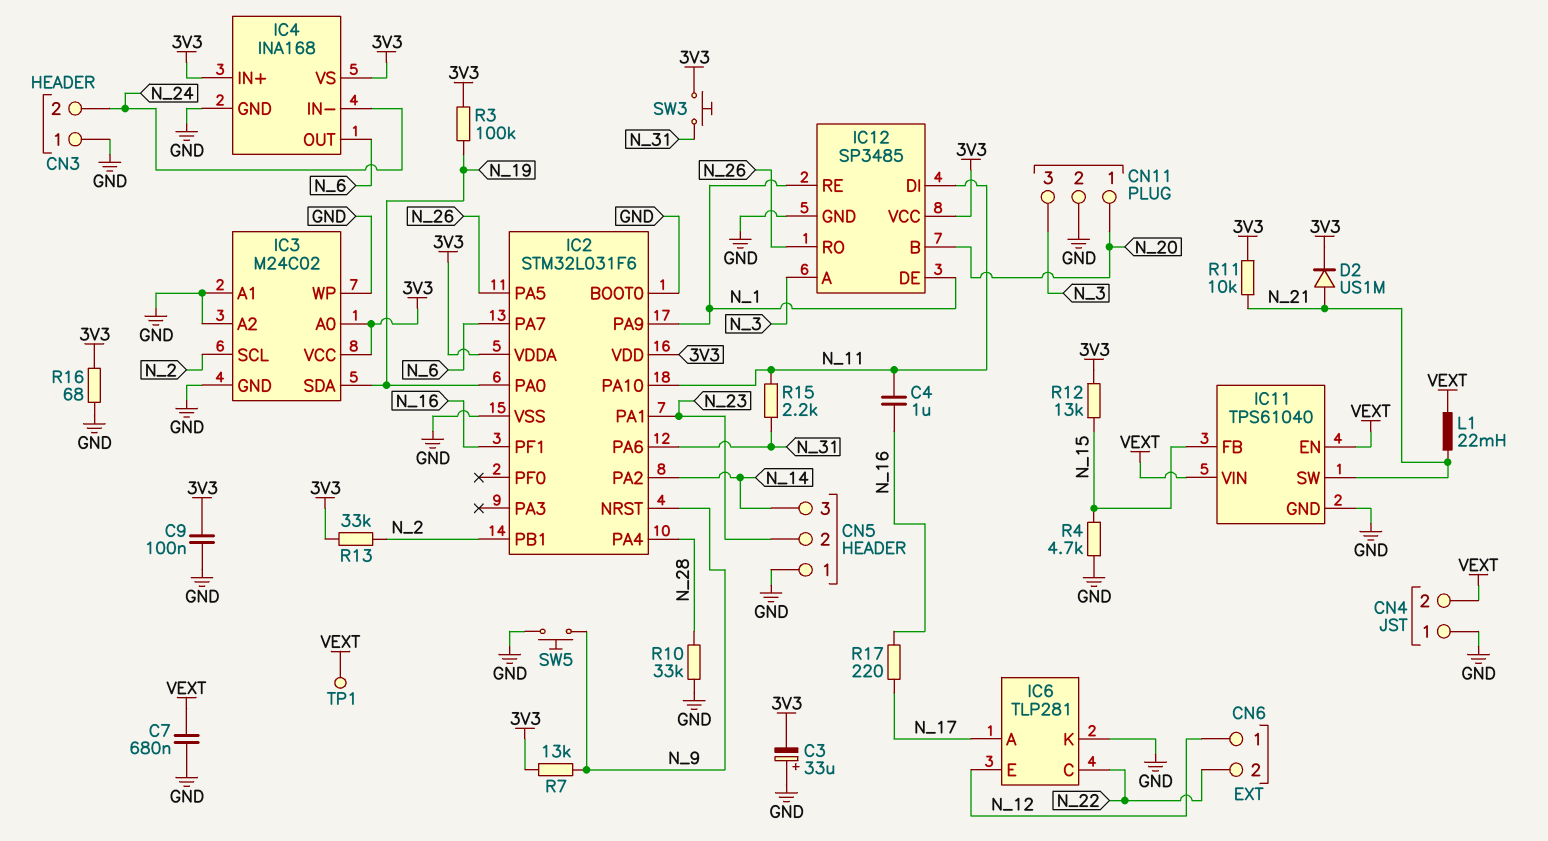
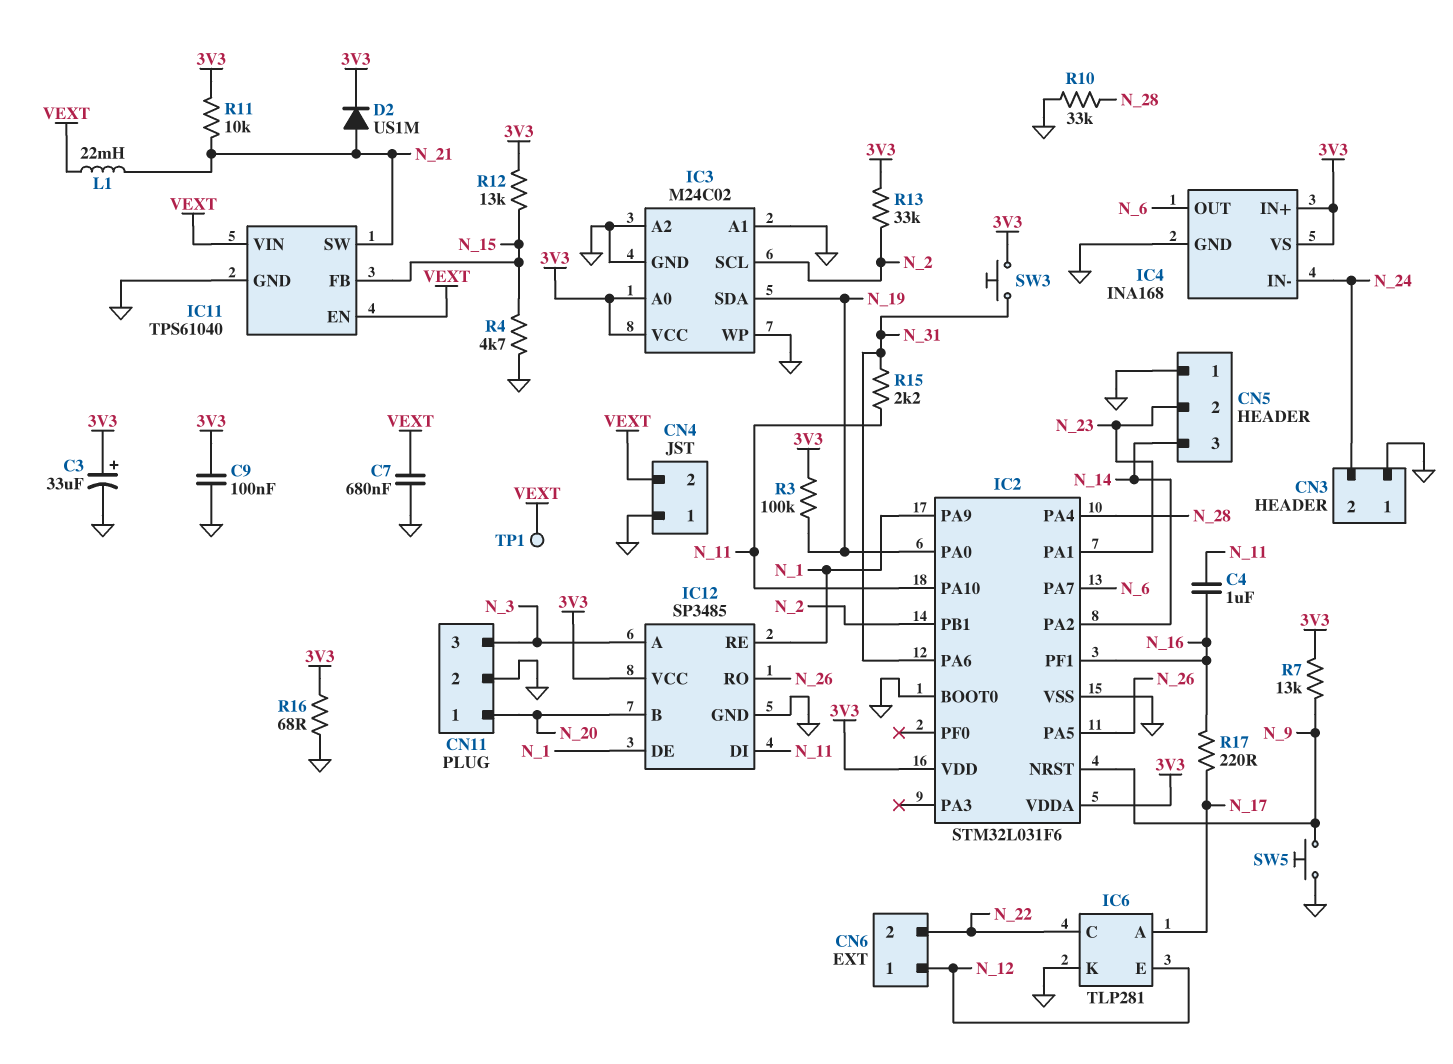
C3: 33uF (plus GND, minus 3V3) -> 33uF (plus 3V3, minus GND)

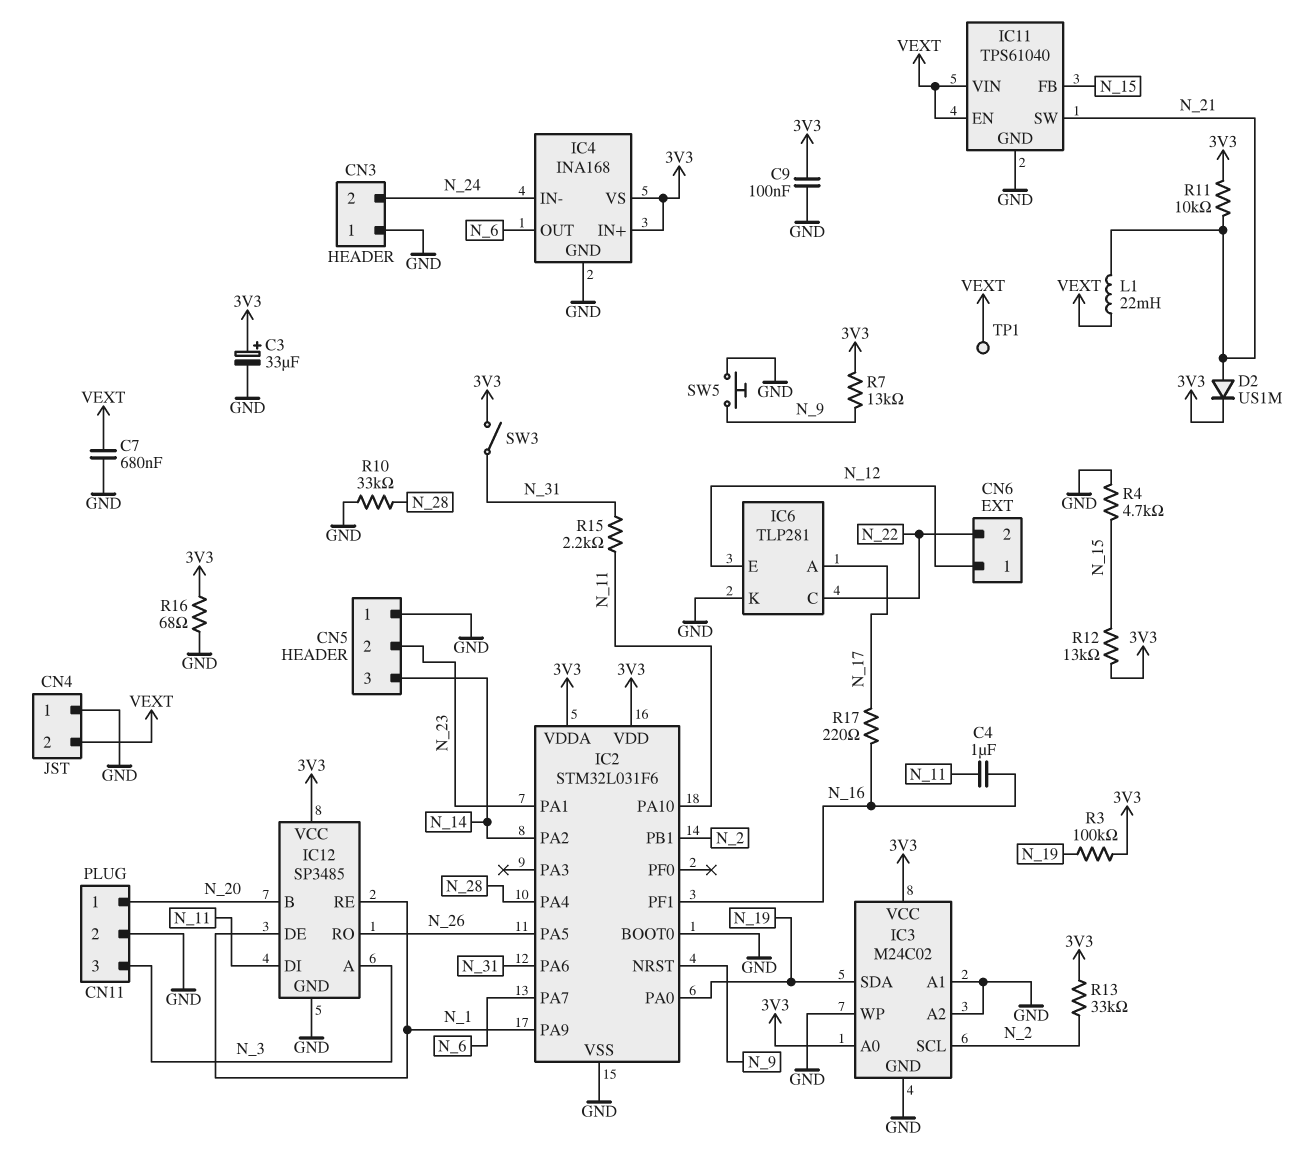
SW3: button (3V3, N_31) -> switch (3V3, N_31)

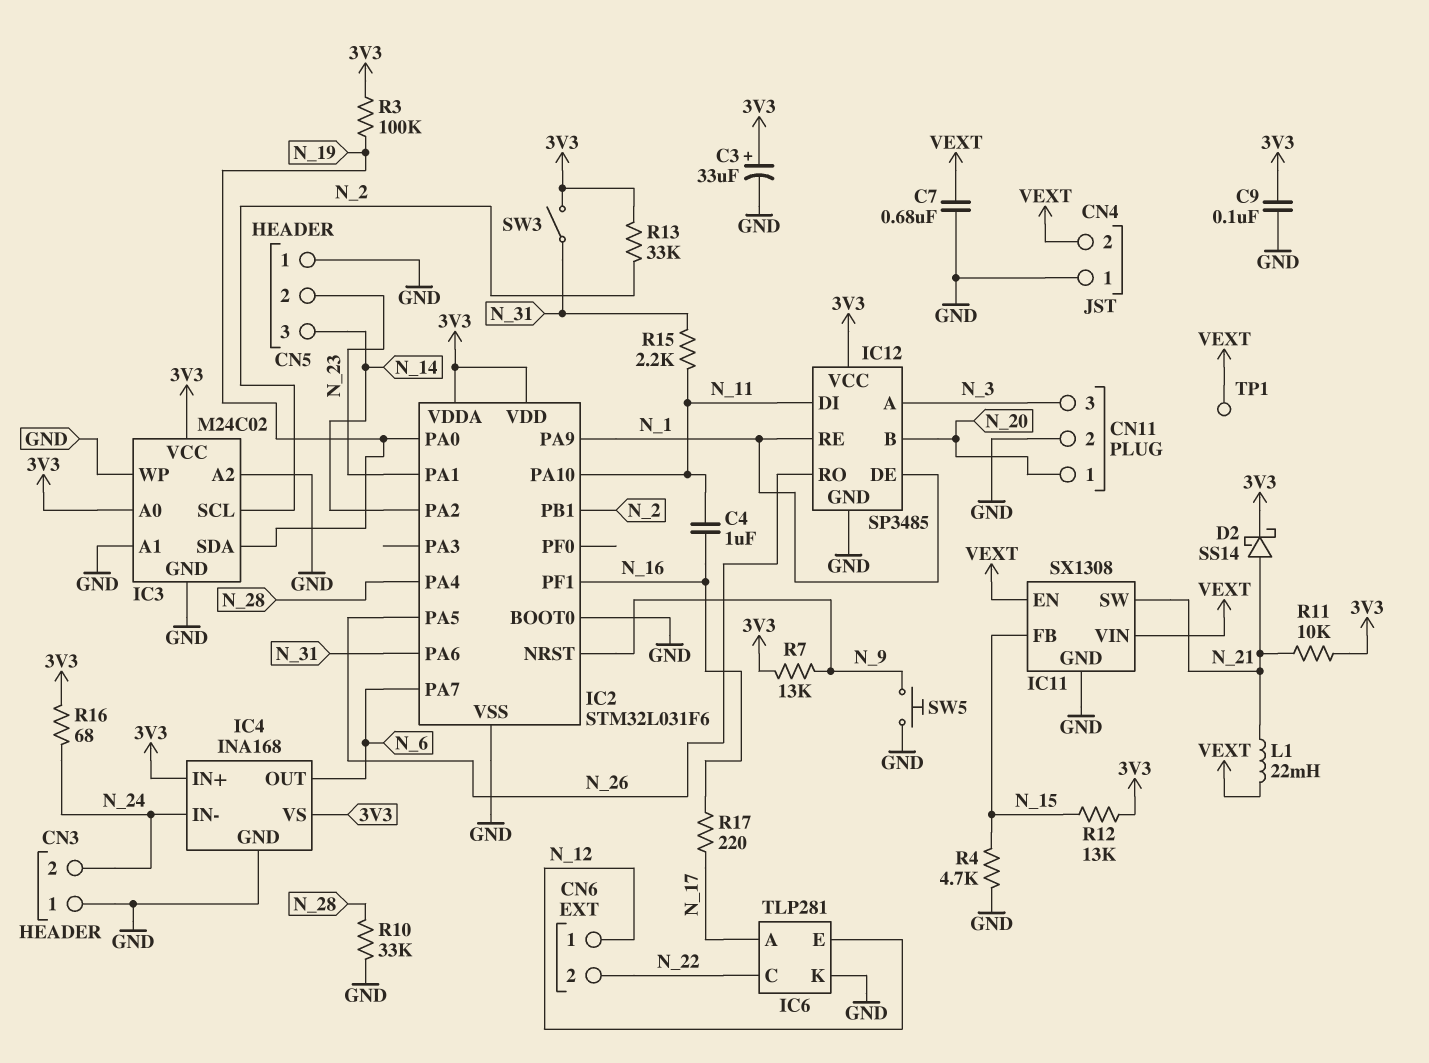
D2: diode US1M (A N_21, K 3V3) -> schottky SS14 (A N_21, K 3V3)
IC11: TPS61040 -> SX1308
R16: 68 (3V3, GND) -> 68 (3V3, N_24)

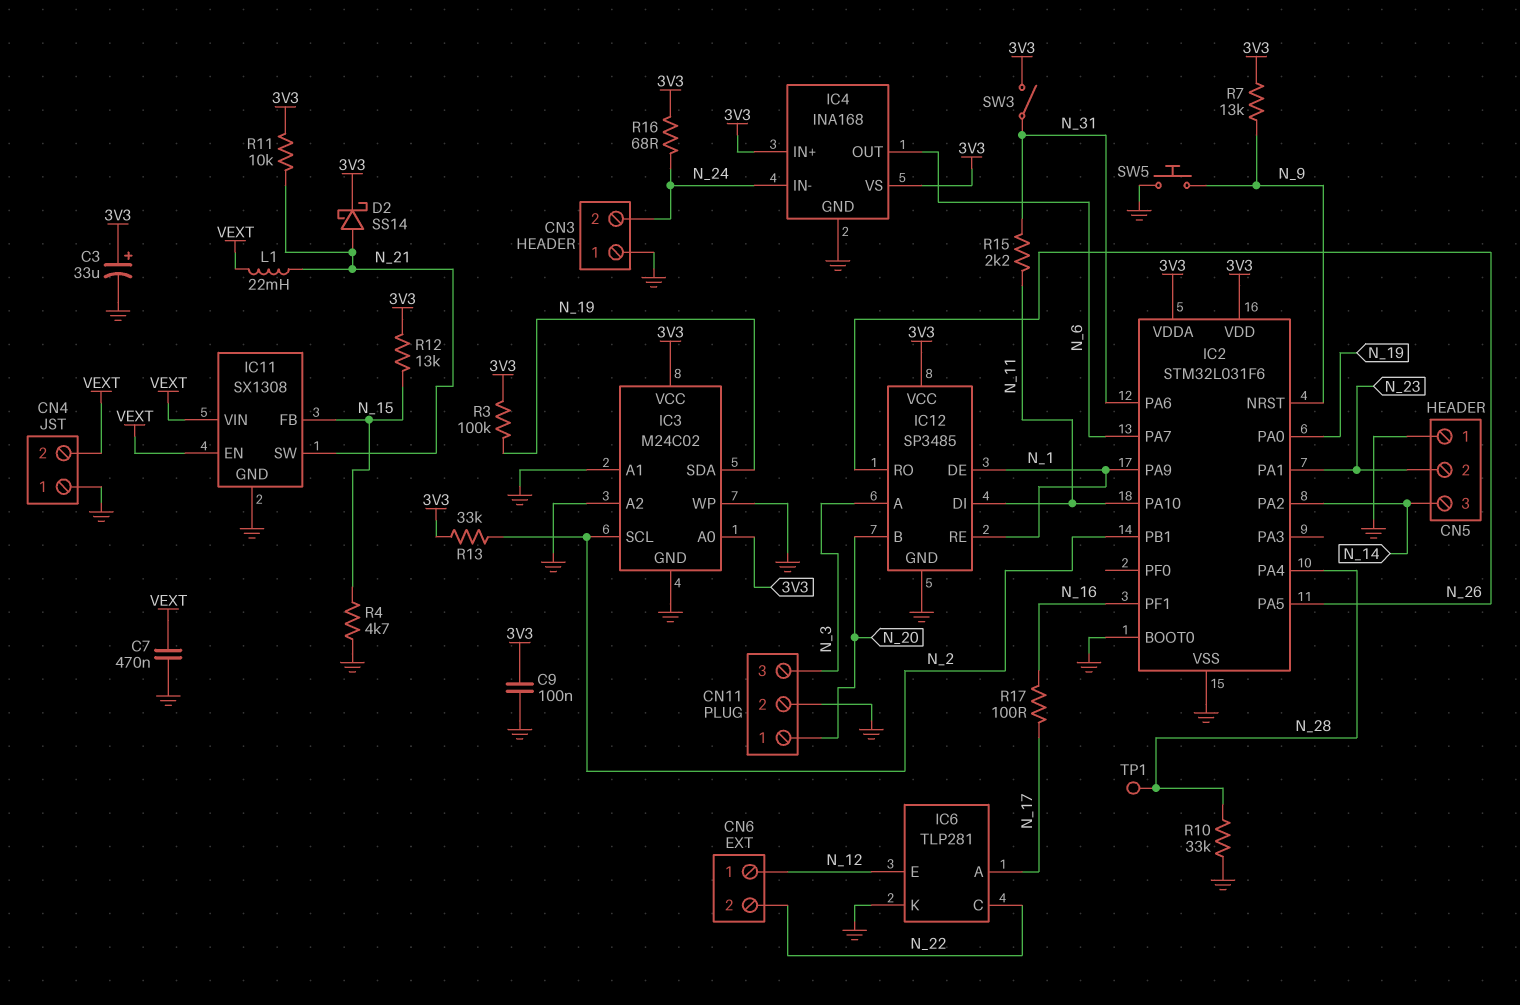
C4: 1uF (N_11, N_16) -> none
C7: 680nF (GND, VEXT) -> 470nF (GND, VEXT)
R17: 220 (N_16, N_17) -> 100 (N_16, N_17)
TP1: test point (VEXT) -> test point (N_28)

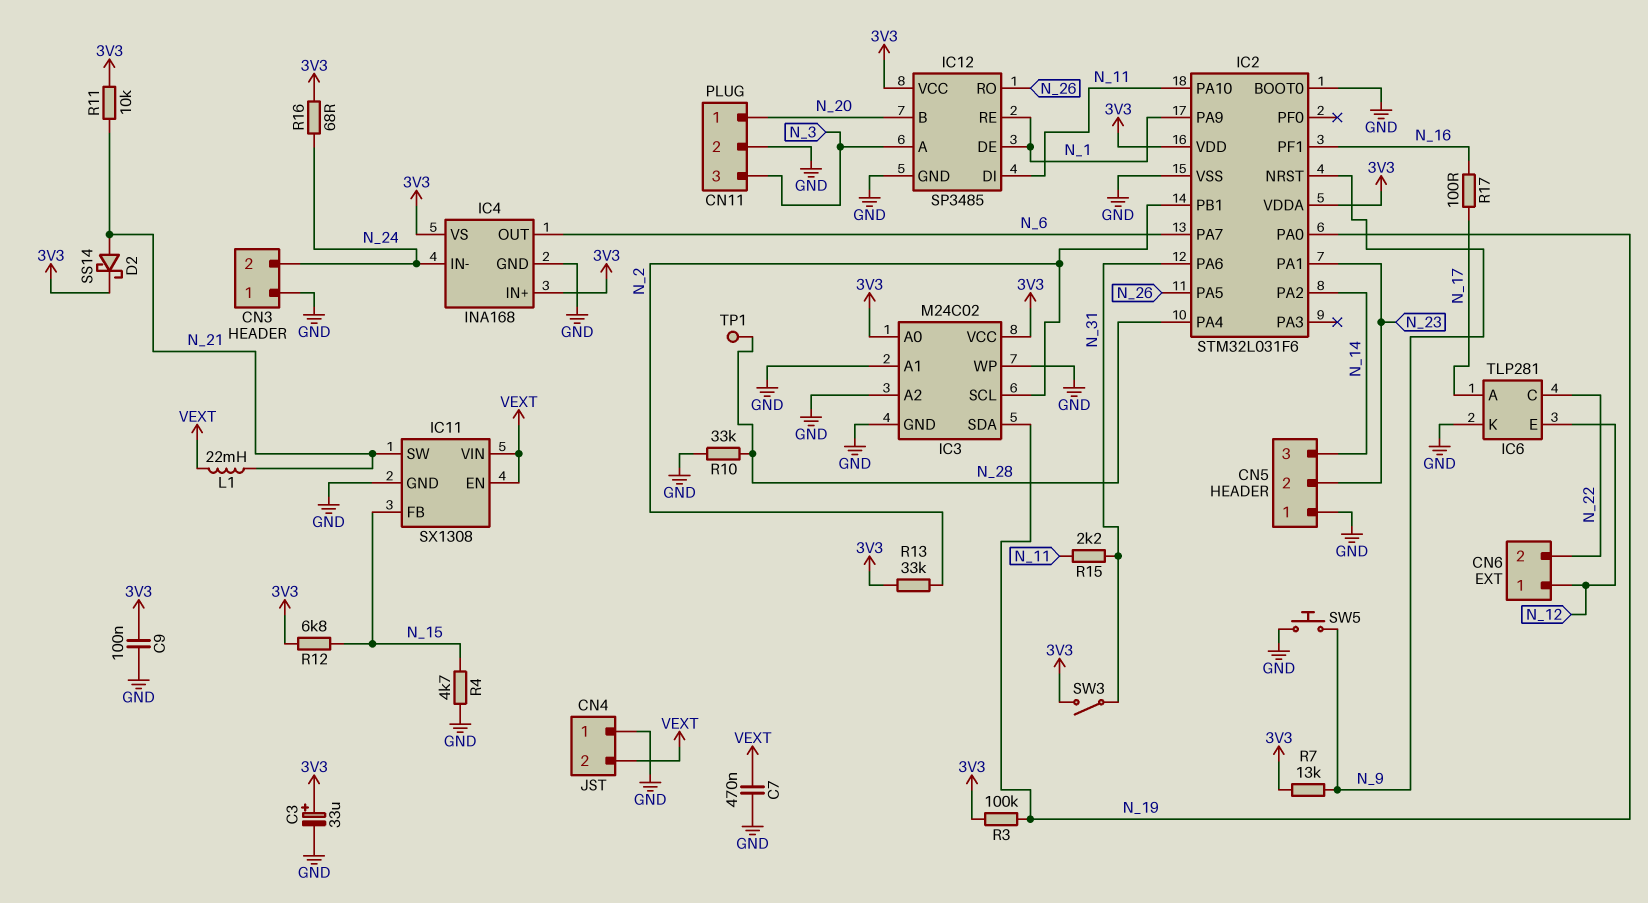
R12: 13k (3V3, N_15) -> 6.8k (3V3, N_15)

